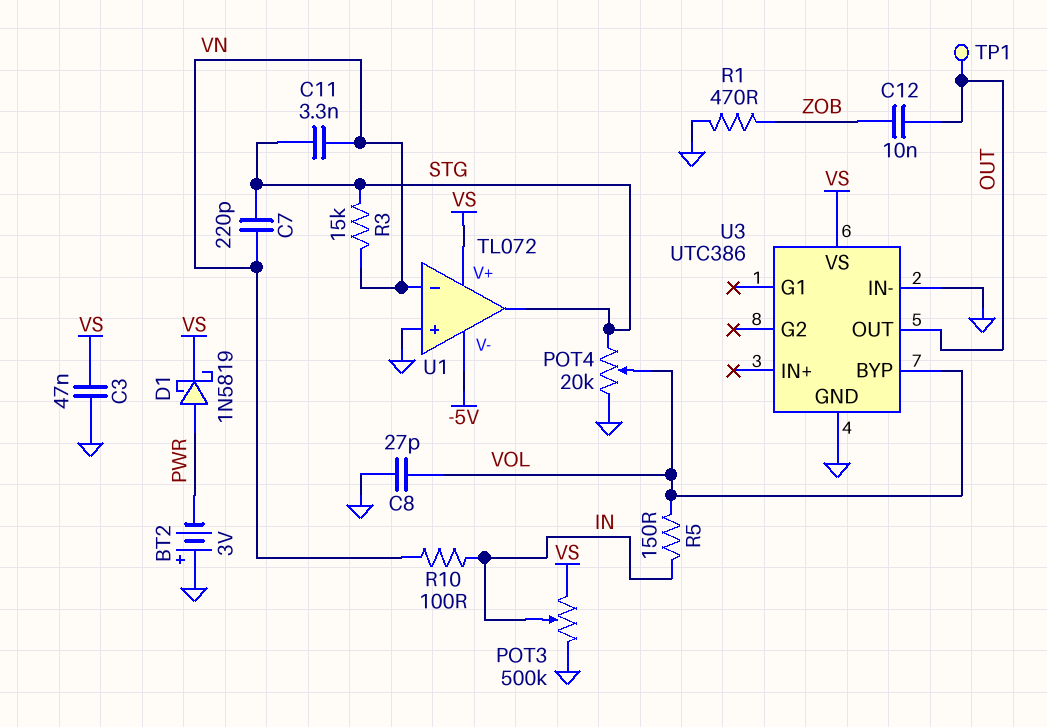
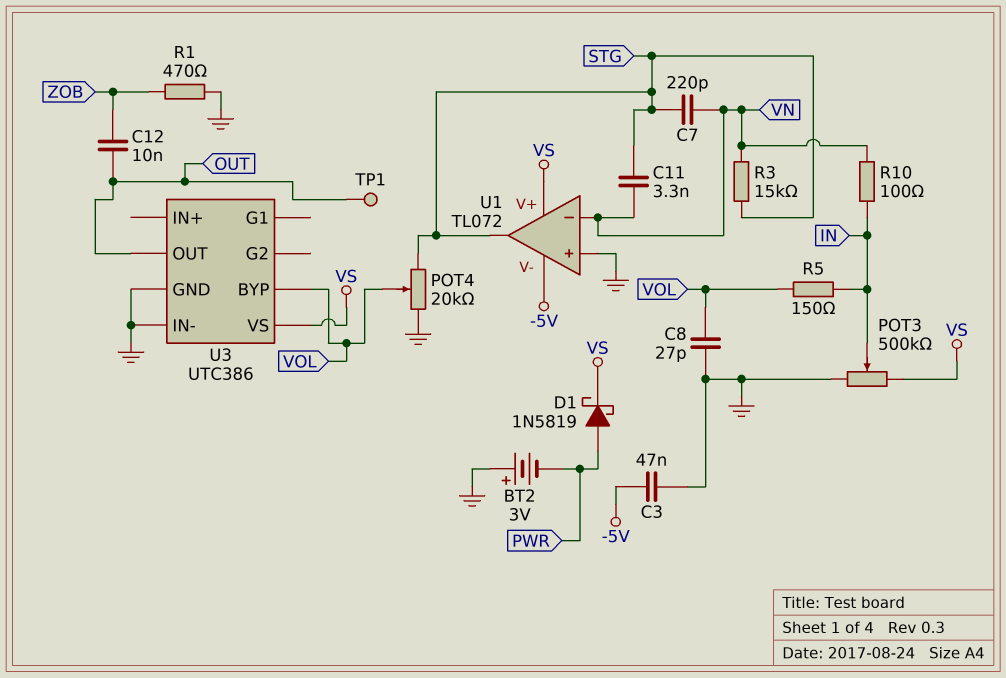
C3: 47nF (GND, VS) -> 47nF (-5V, GND)

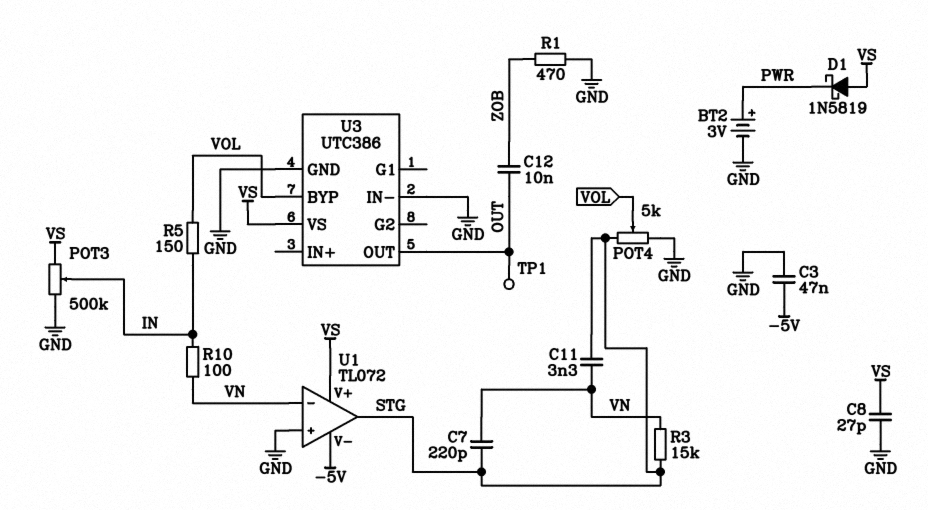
BT2: 3V (plus GND, minus PWR) -> 3V (plus PWR, minus GND)
C8: 27pF (GND, VOL) -> 27pF (GND, VS)
D1: schottky 1N5819 (A PWR, K VS) -> schottky 1N5819 (A VS, K PWR)
POT4: 20k (GND, STG, wiper VOL) -> 5k (GND, STG, wiper VOL)

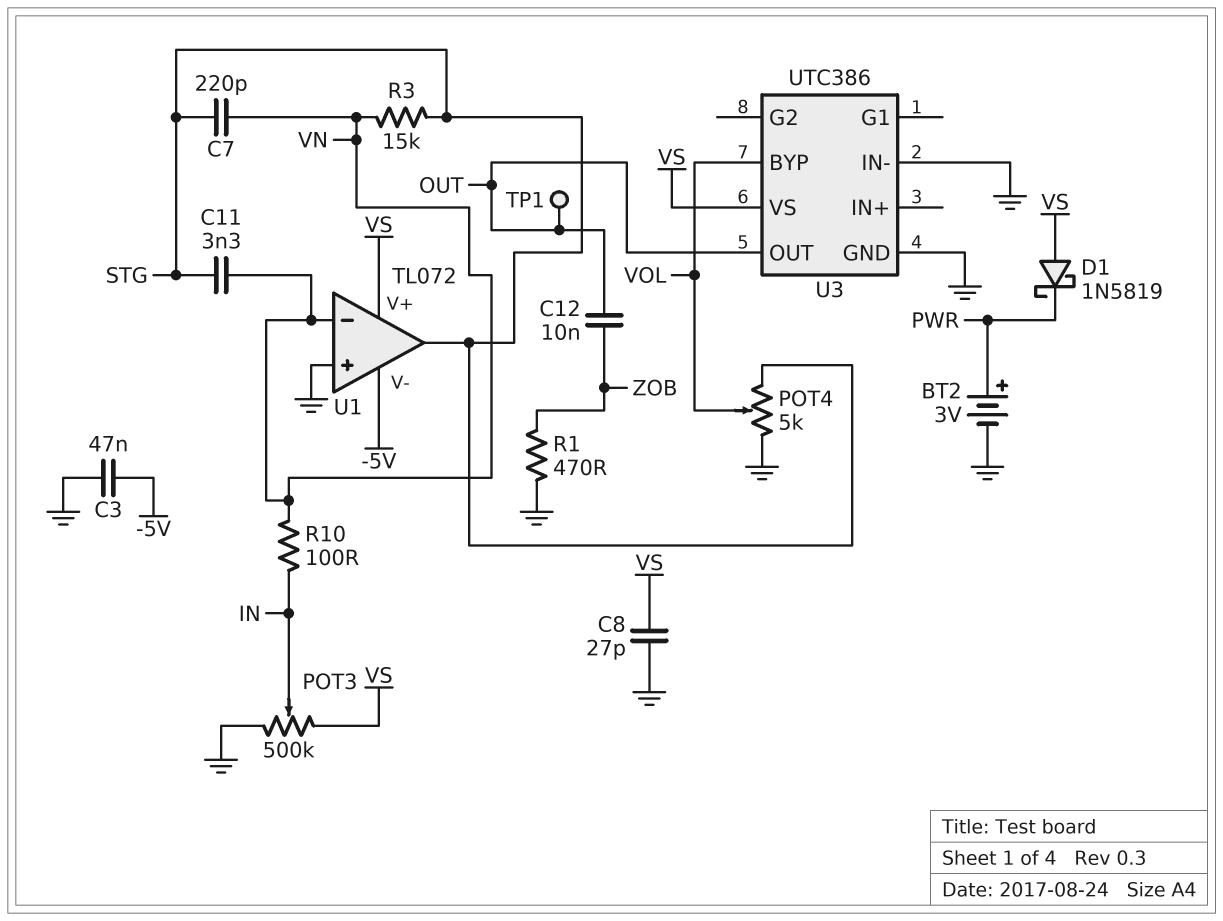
R5: 150 (IN, VOL) -> none

